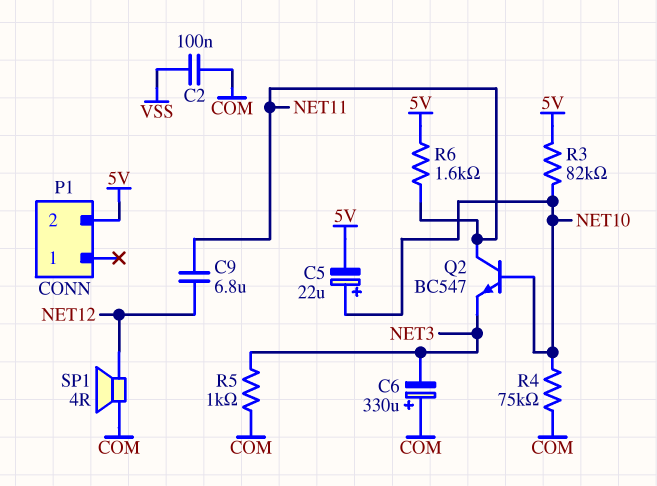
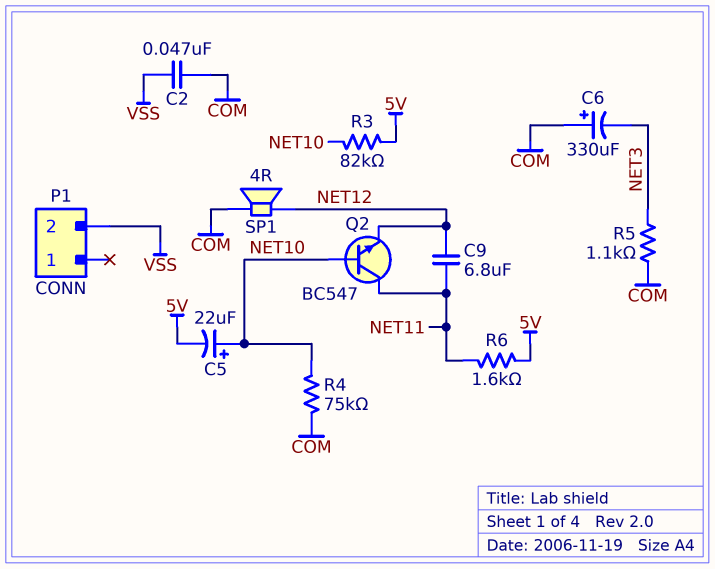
C2: 100nF (COM, VSS) -> 47nF (COM, VSS)
P1 pin 2: 5V -> VSS
Q2: NPN BC547 (B NET10, C NET11, E NET3) -> NPN BC547 (B NET10, C NET11, E NET12)
R5: 1k (COM, NET3) -> 1.1k (COM, NET3)

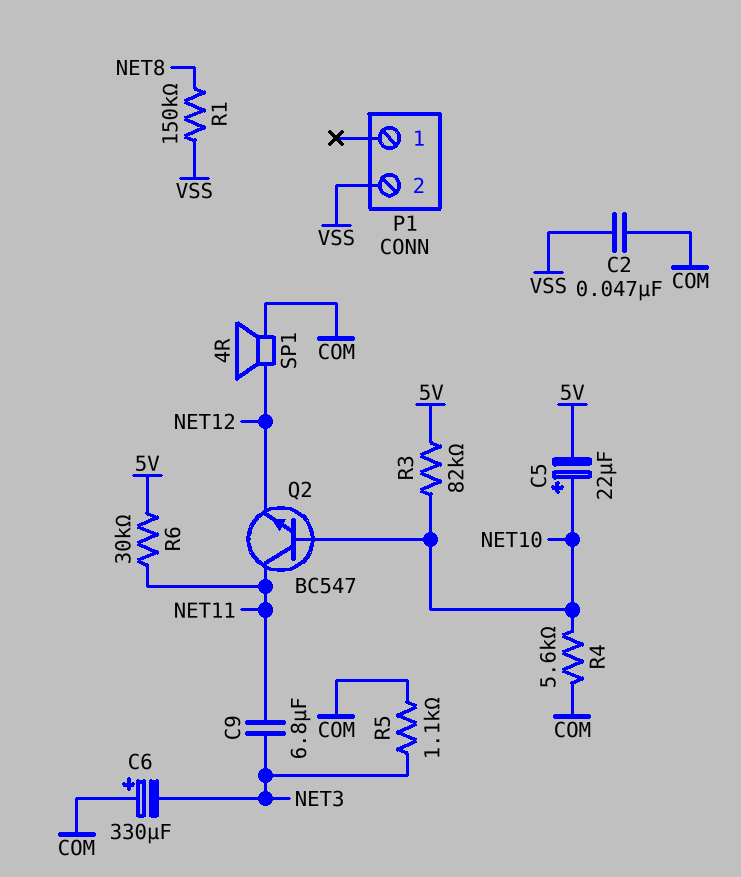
C9: 6.8uF (NET11, NET12) -> 6.8uF (NET3, NET11)
R1: none -> 150k (NET8, VSS)
R4: 75k (COM, NET10) -> 5.6k (COM, NET10)
R6: 1.6k (5V, NET11) -> 30k (5V, NET11)

